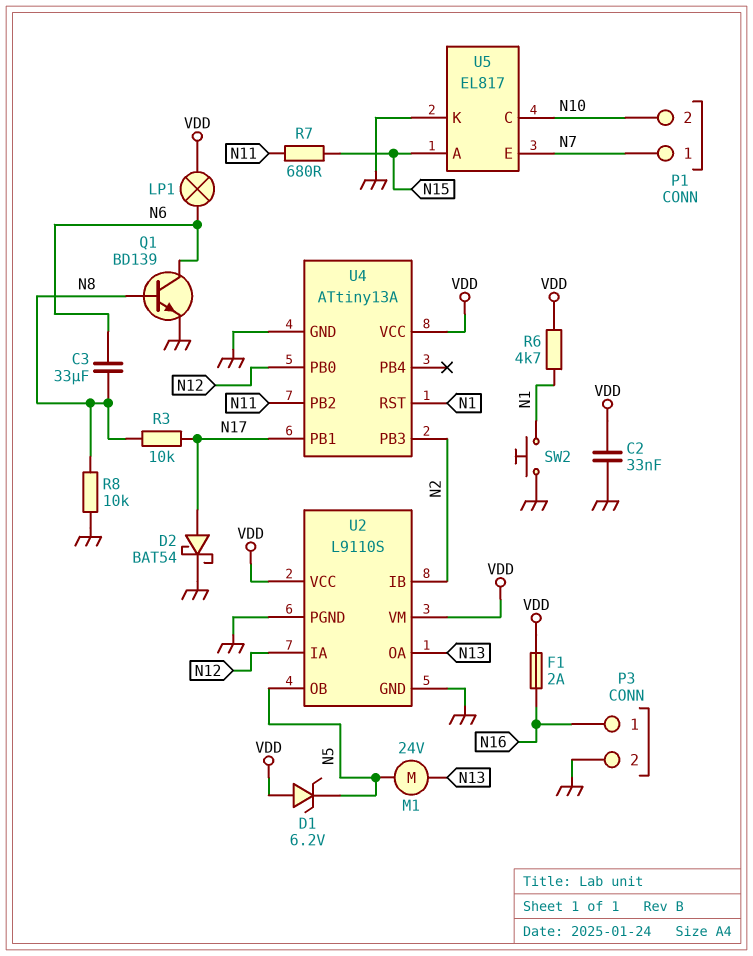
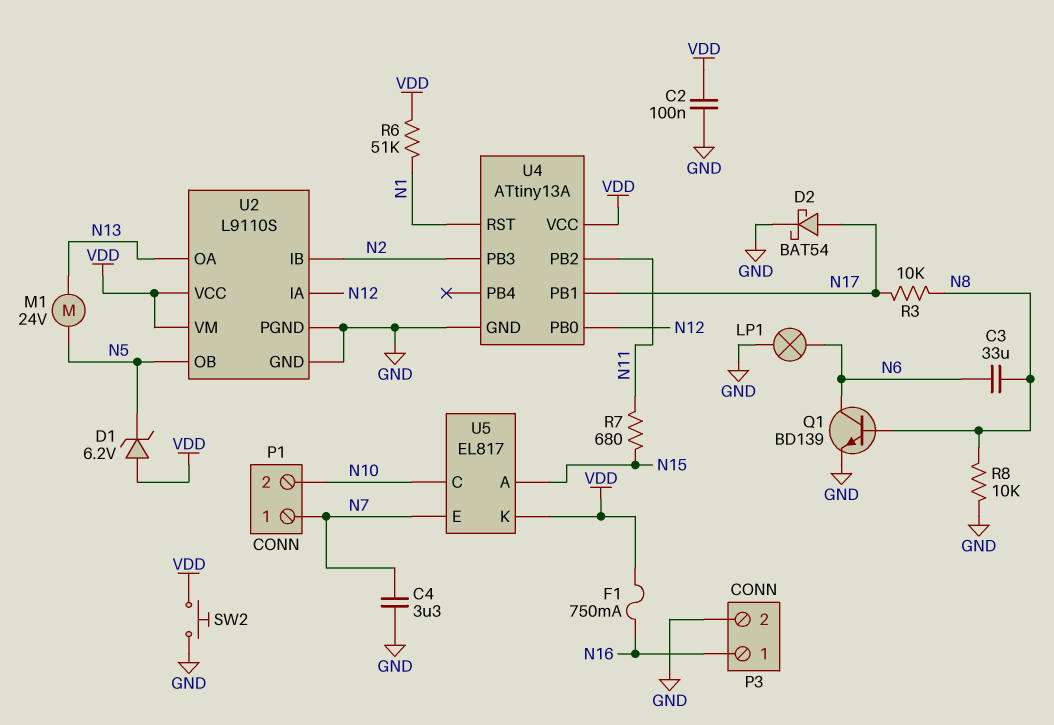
C2: 33nF (GND, VDD) -> 100nF (GND, VDD)
C4: none -> 3.3uF (GND, N7)
F1: 2A (N16, VDD) -> 750mA (N16, VDD)
LP1: lamp (N6, VDD) -> lamp (GND, N6)
R6: 4.7k (N1, VDD) -> 51k (N1, VDD)
SW2: button (GND, N1) -> button (GND, VDD)
U5 pin K: GND -> VDD

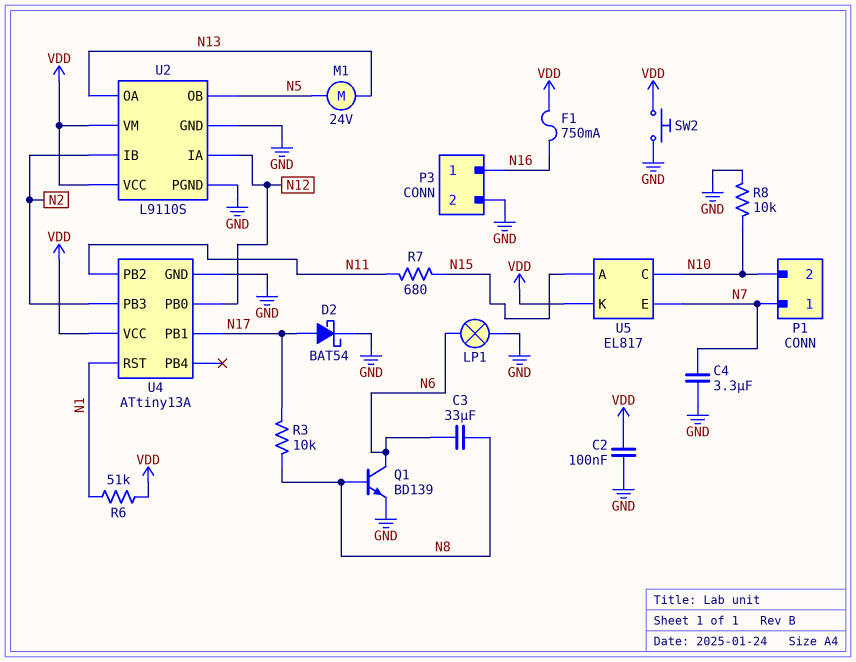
D1: zener 6.2V (A VDD, K N5) -> none
R8: 10k (GND, N8) -> 10k (GND, N10)

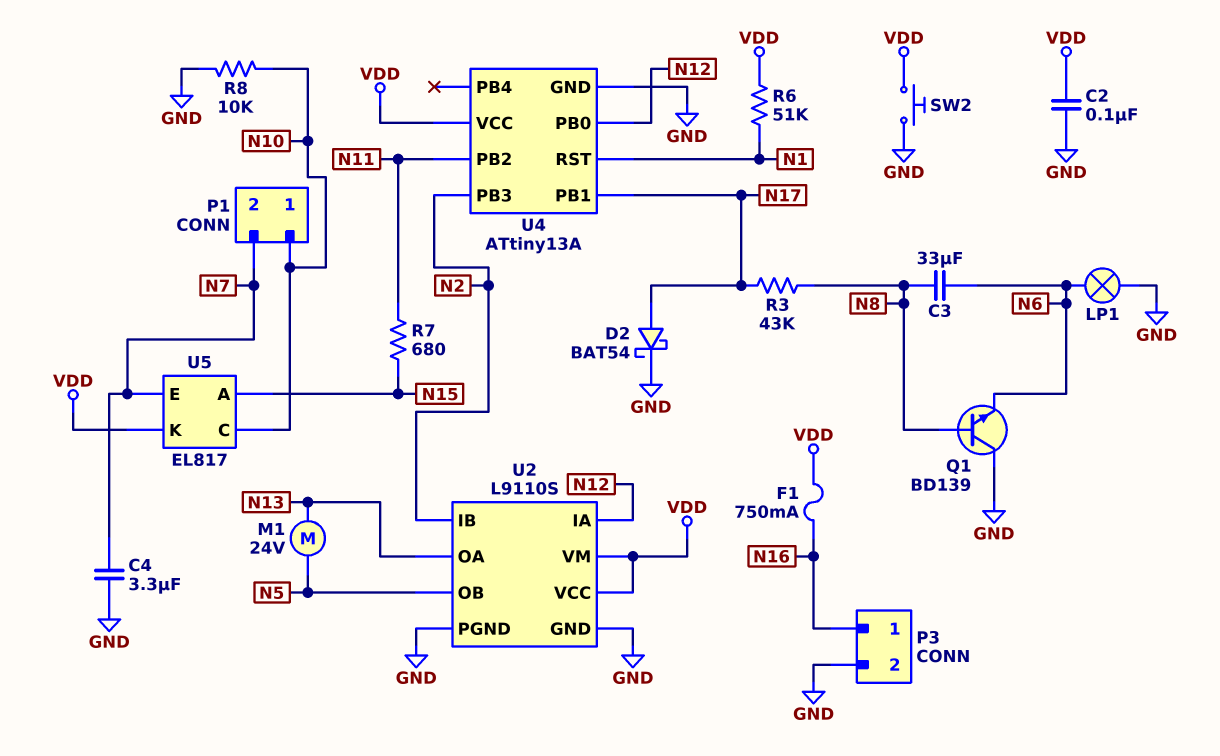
P1 pin 1: N7 -> N10
P1 pin 2: N10 -> N7
Q1: NPN BD139 (B N8, C N6, E GND) -> NPN BD139 (B N8, C GND, E N6)
R3: 10k (N8, N17) -> 43k (N8, N17)

